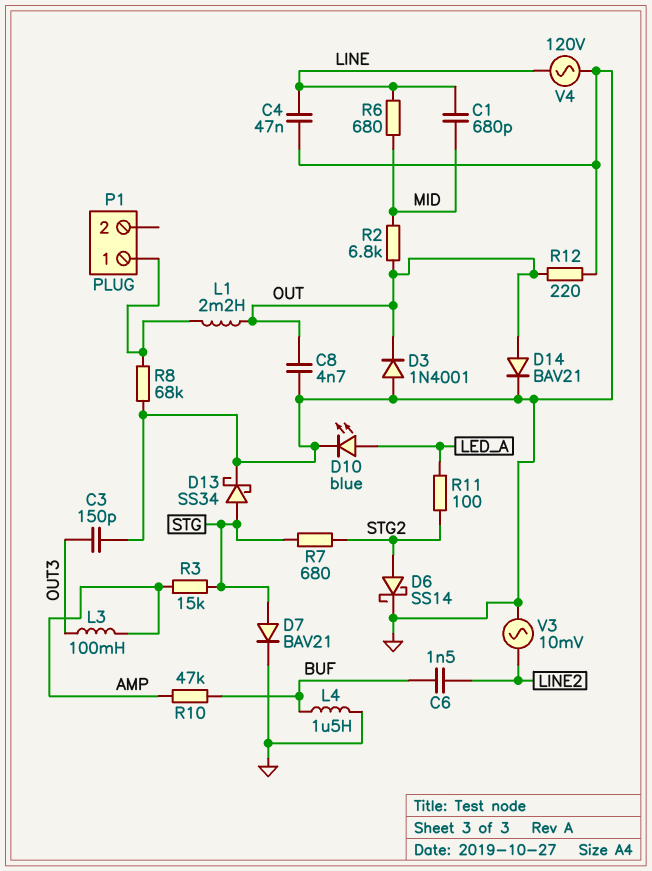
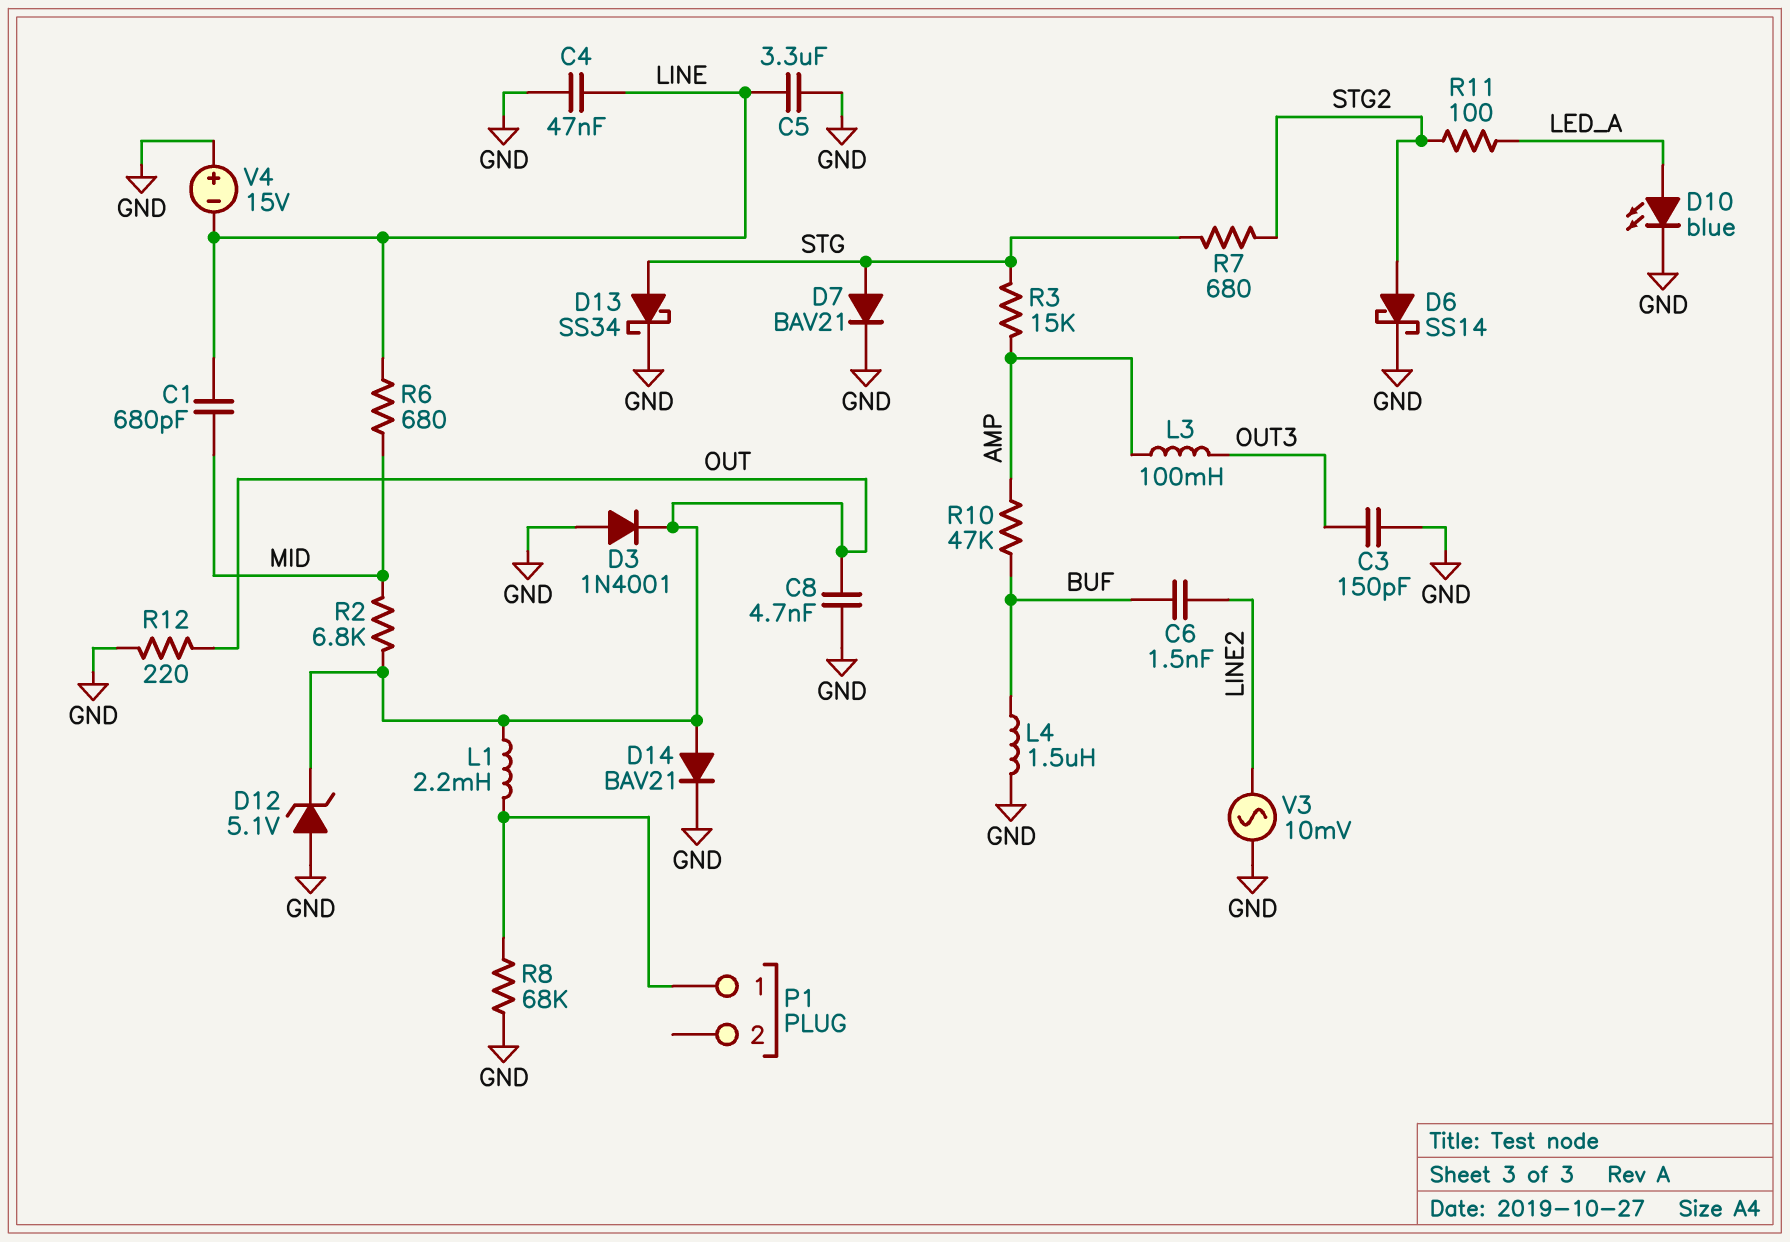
C5: none -> 3.3uF (GND, LINE)
D12: none -> zener 5.1V (A GND, K OUT)
V4: AC 120V (GND, LINE) -> 15V (plus GND, minus LINE)

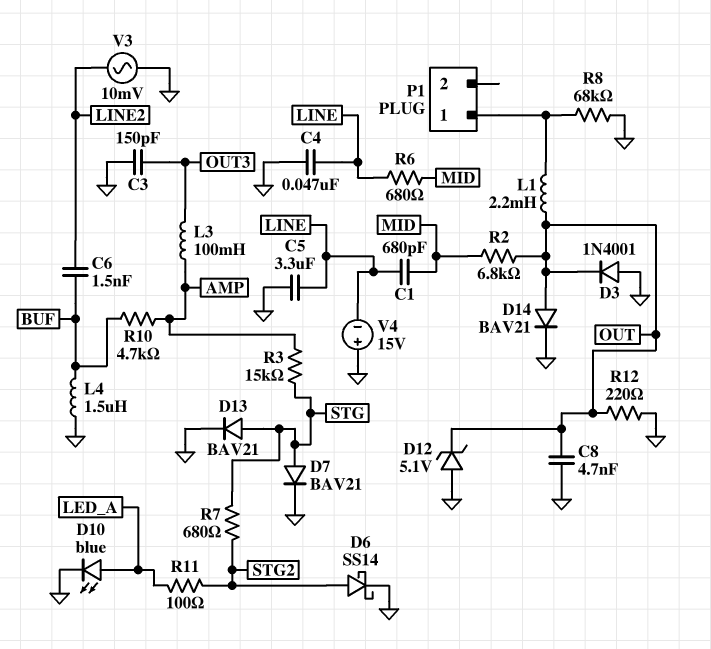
D13: schottky SS34 (A STG, K GND) -> diode BAV21 (A STG, K GND)
R10: 47k (AMP, BUF) -> 4.7k (AMP, BUF)

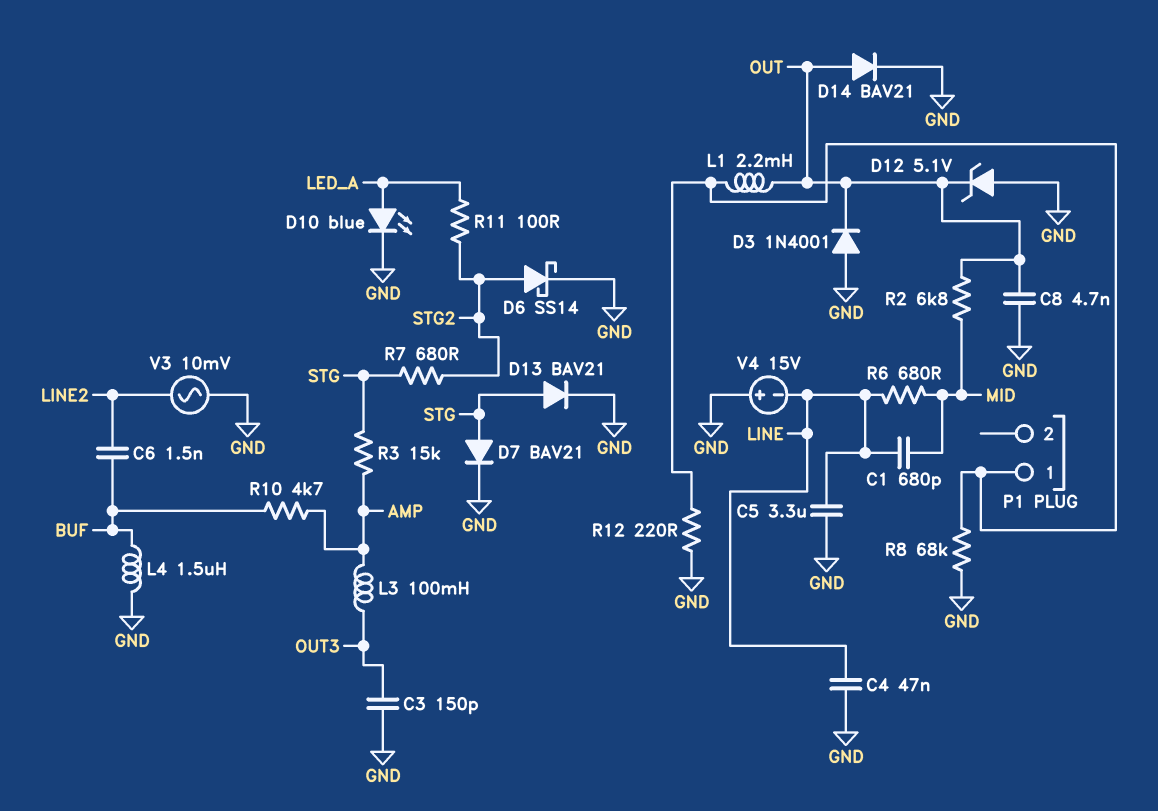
R12: 220 (GND, OUT) -> 220 (GND, P1/1)

